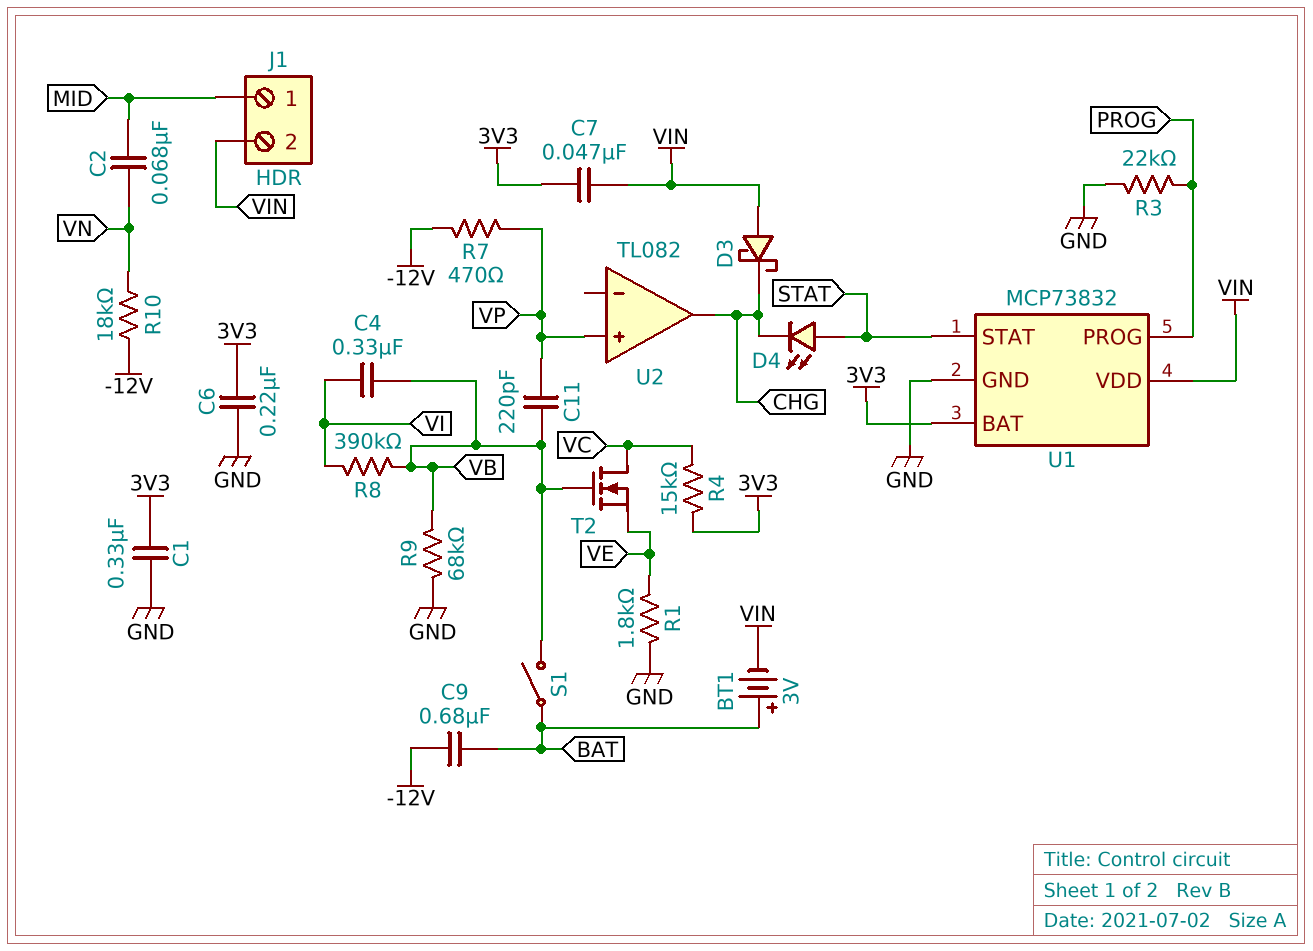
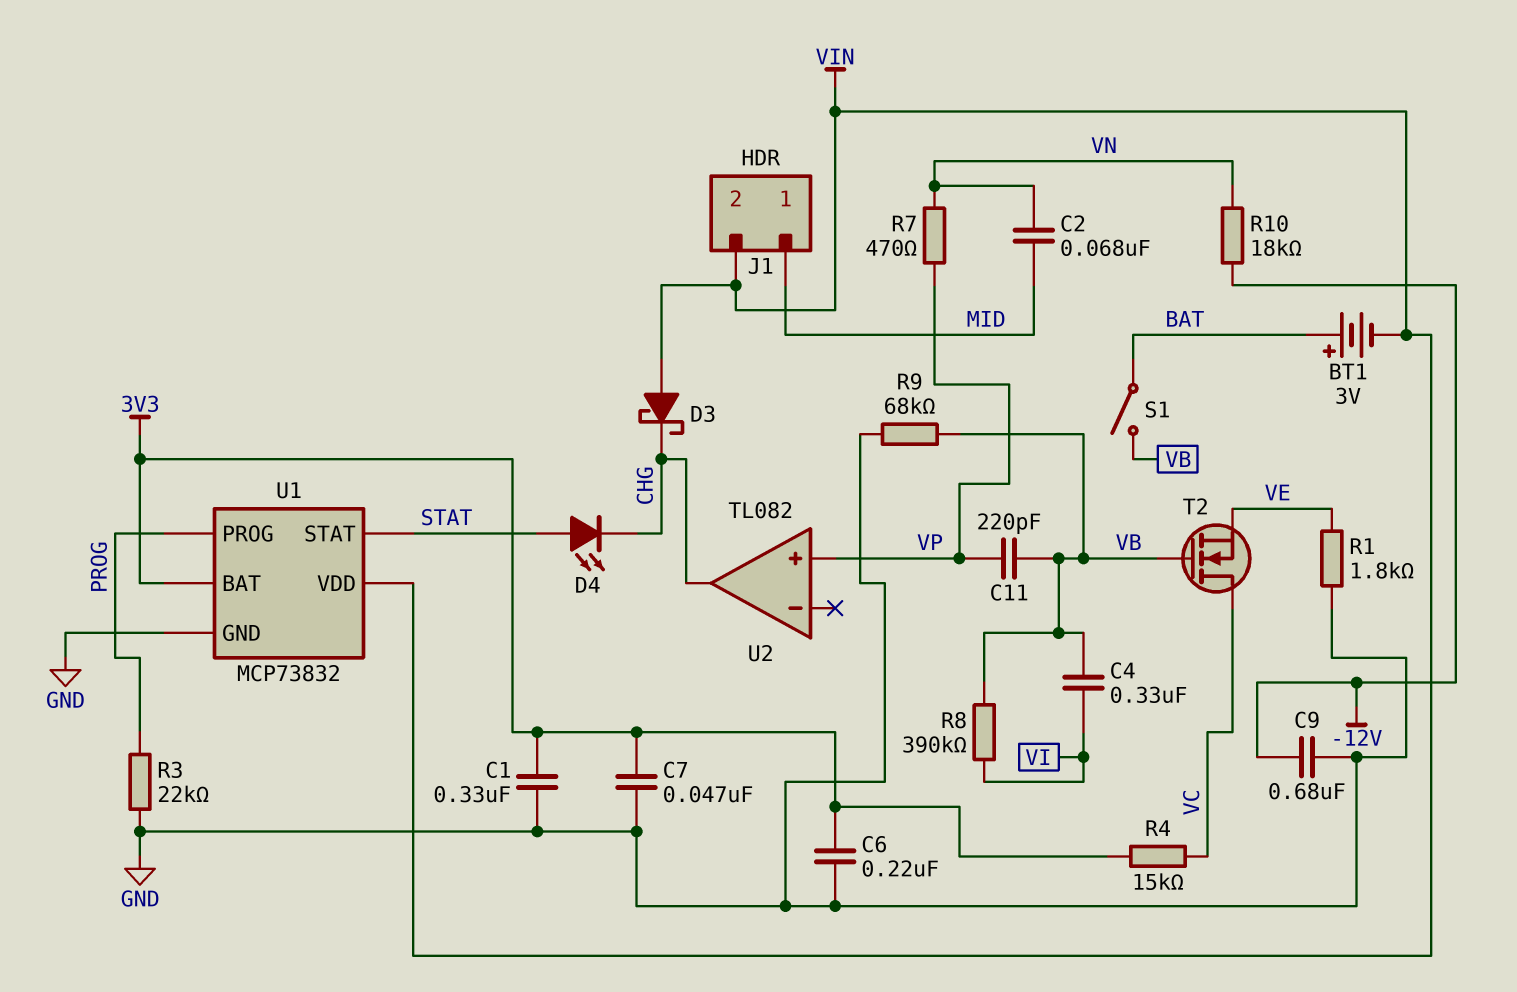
C7: 47nF (3V3, VIN) -> 47nF (3V3, GND)
C9: 680nF (-12V, BAT) -> 680nF (-12V, GND)
R7: 470 (-12V, VP) -> 470 (VN, VP)

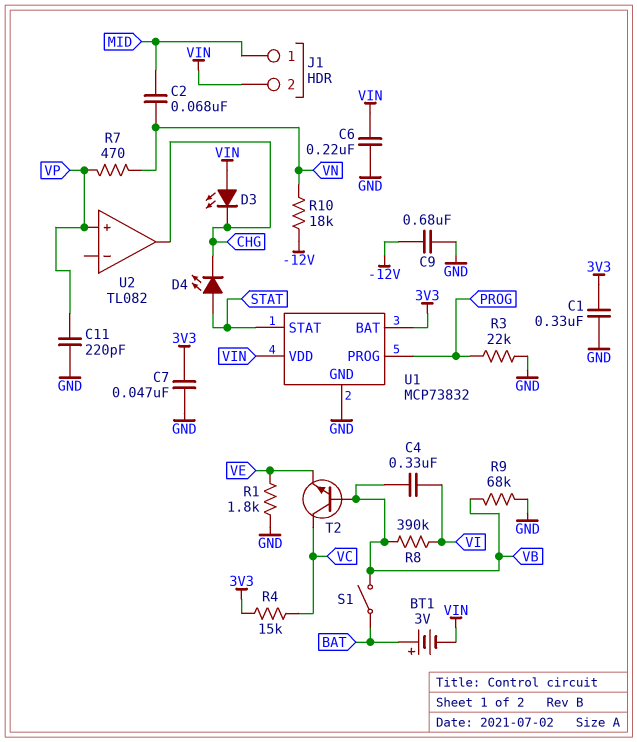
C6: 220nF (3V3, GND) -> 220nF (GND, VIN)
C11: 220pF (VB, VP) -> 220pF (GND, VP)
D3: schottky (A VIN, K CHG) -> LED (A VIN, K CHG)
T2: NMOS (G VB, D VC, S VE) -> NPN (B VB, C VC, E VE)

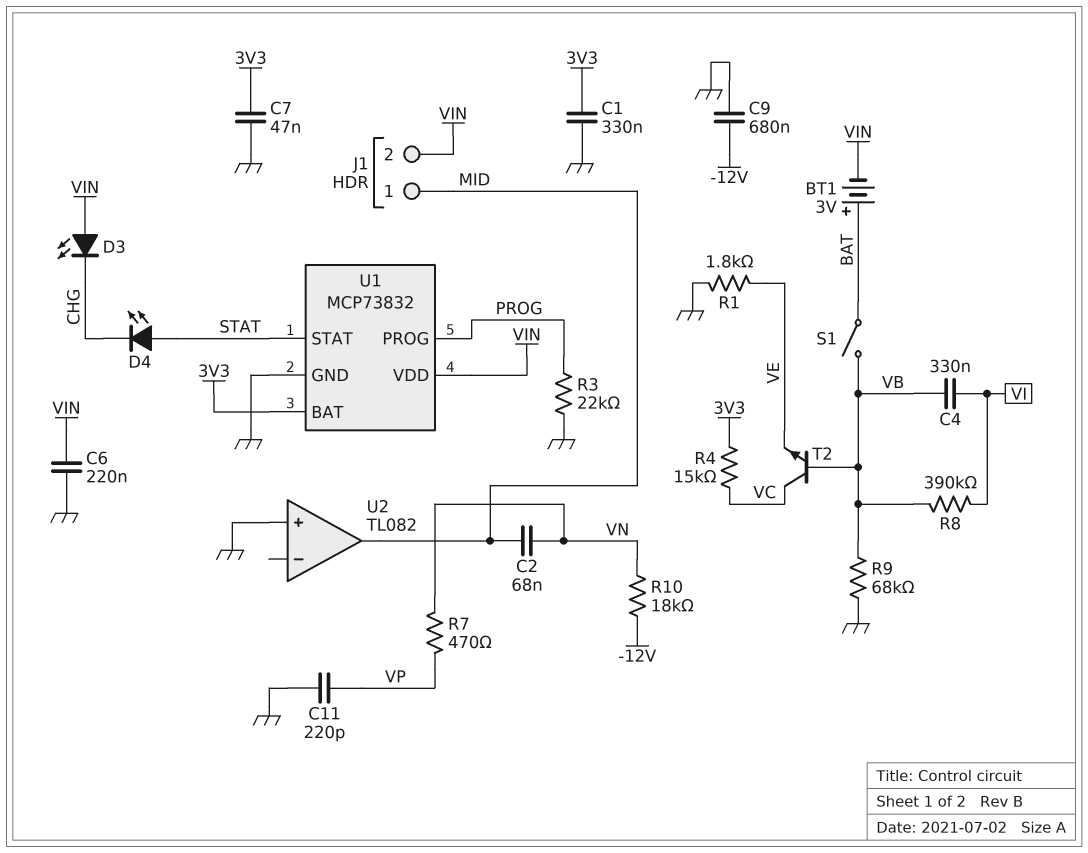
U2 pin in+: VP -> GND
U2 pin out: CHG -> MID

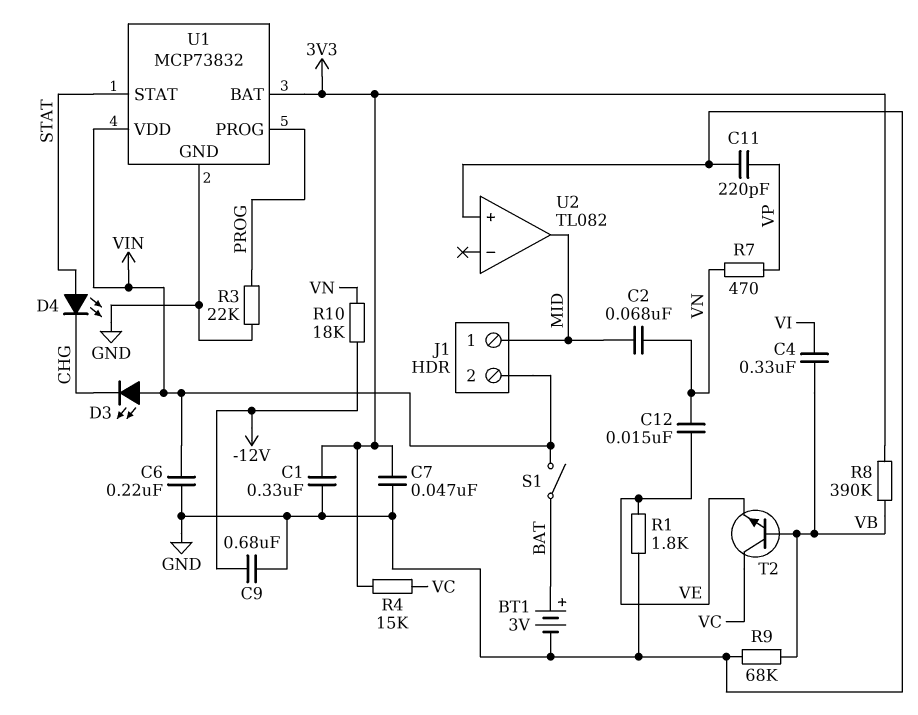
BT1: 3V (plus BAT, minus VIN) -> 3V (plus BAT, minus GND)
C12: none -> 15nF (VE, VN)
R8: 390k (VB, VI) -> 390k (3V3, VB)
S1: switch (BAT, VB) -> switch (BAT, VIN)

